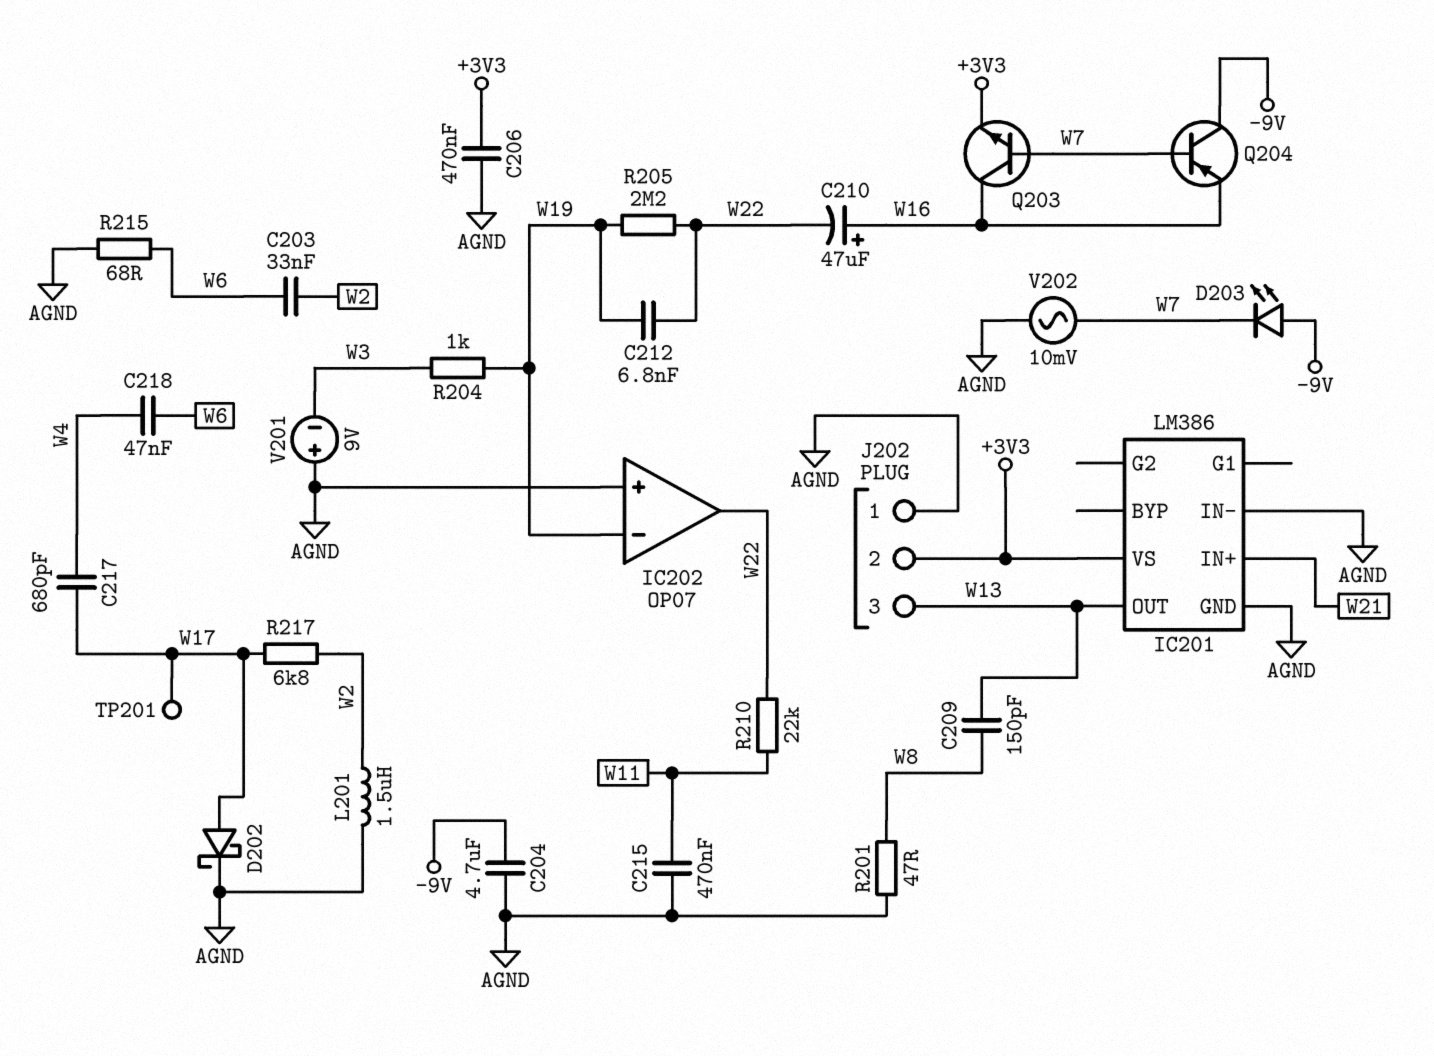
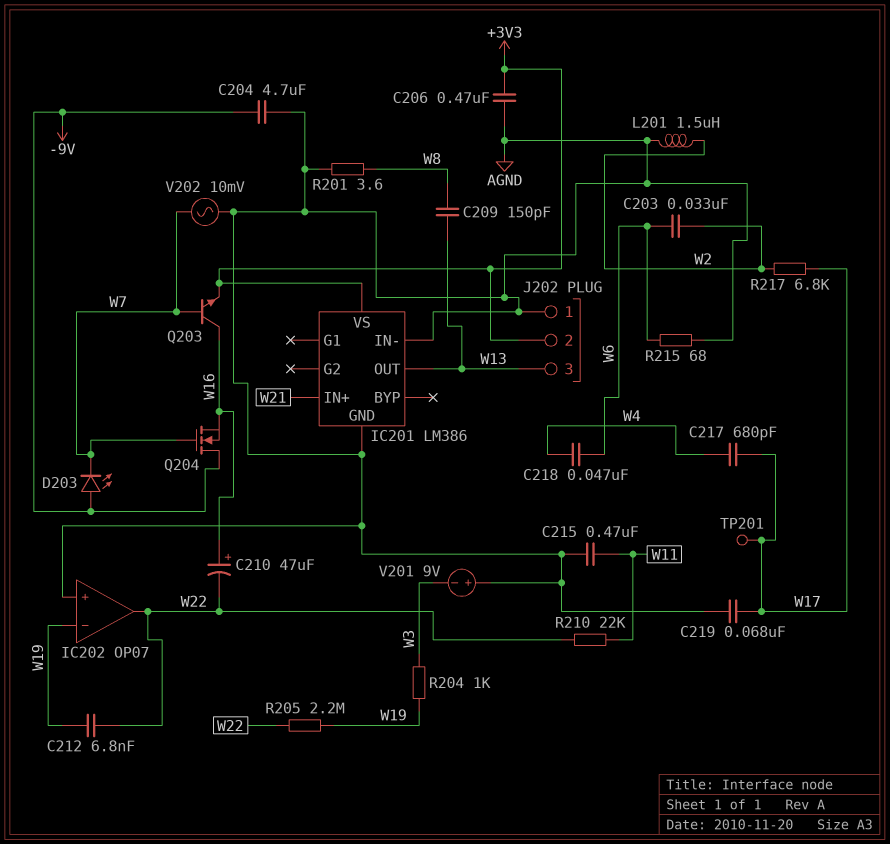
C219: none -> 68nF (AGND, W17)
D202: schottky (A W17, K AGND) -> none
Q204: PNP (B W7, C -9V, E W16) -> NMOS (G W7, D -9V, S W16)
R201: 47 (AGND, W8) -> 3.6 (AGND, W8)

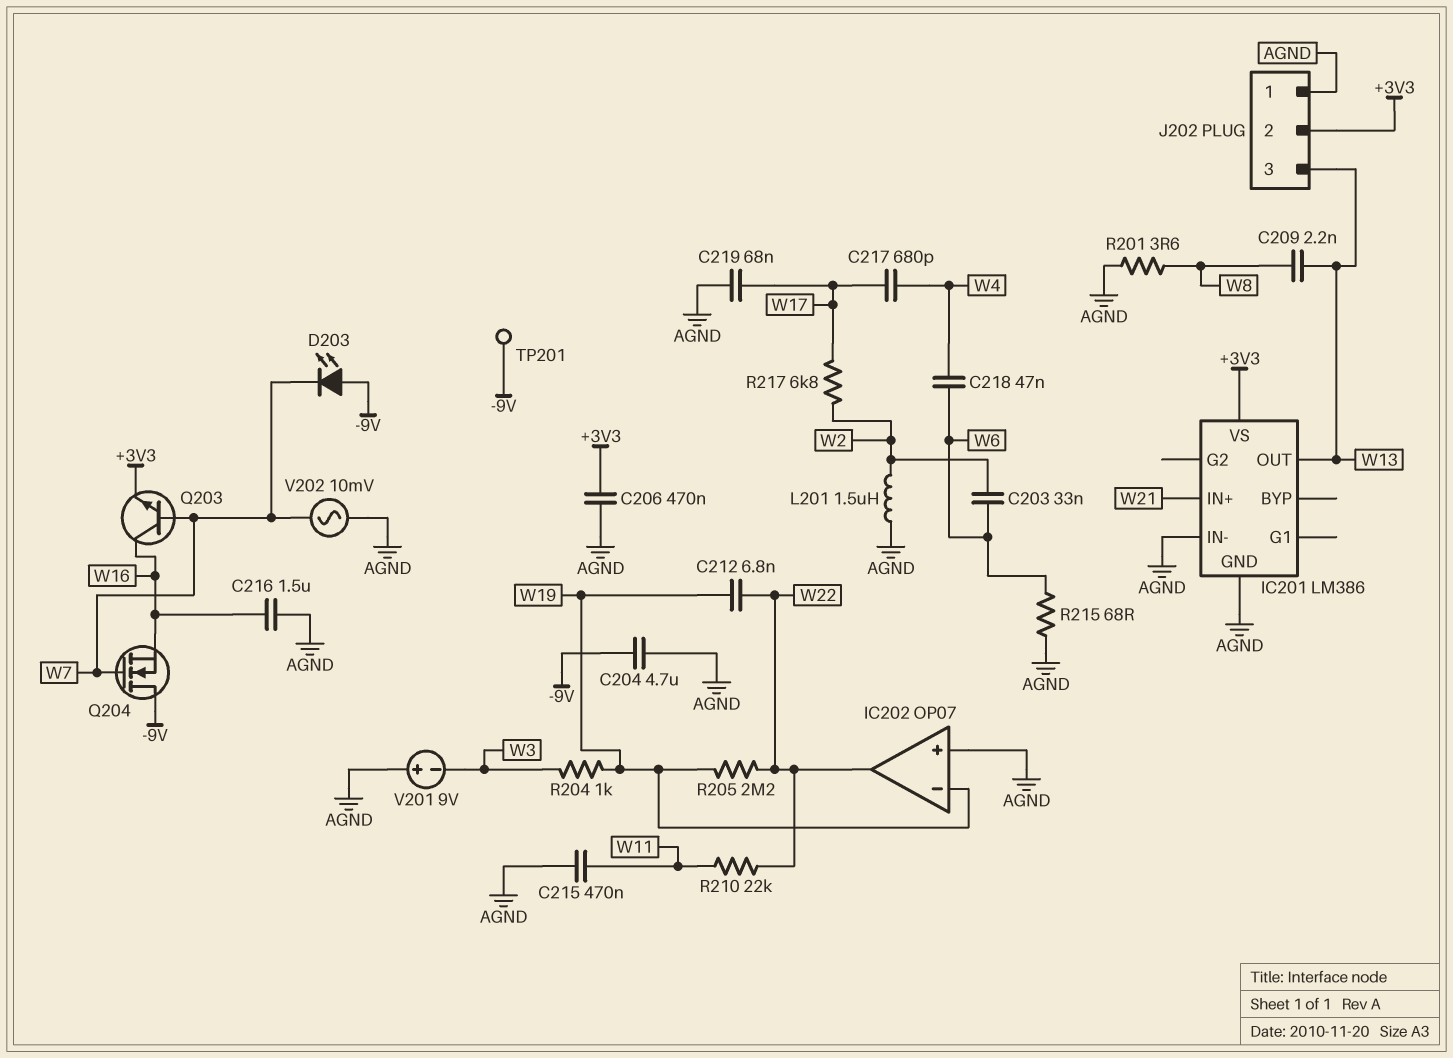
C209: 150pF (W8, W13) -> 2.2nF (W8, W13)
C210: 47uF (plus W16, minus W22) -> none
C216: none -> 1.5uF (AGND, W16)
TP201: test point (W17) -> test point (-9V)

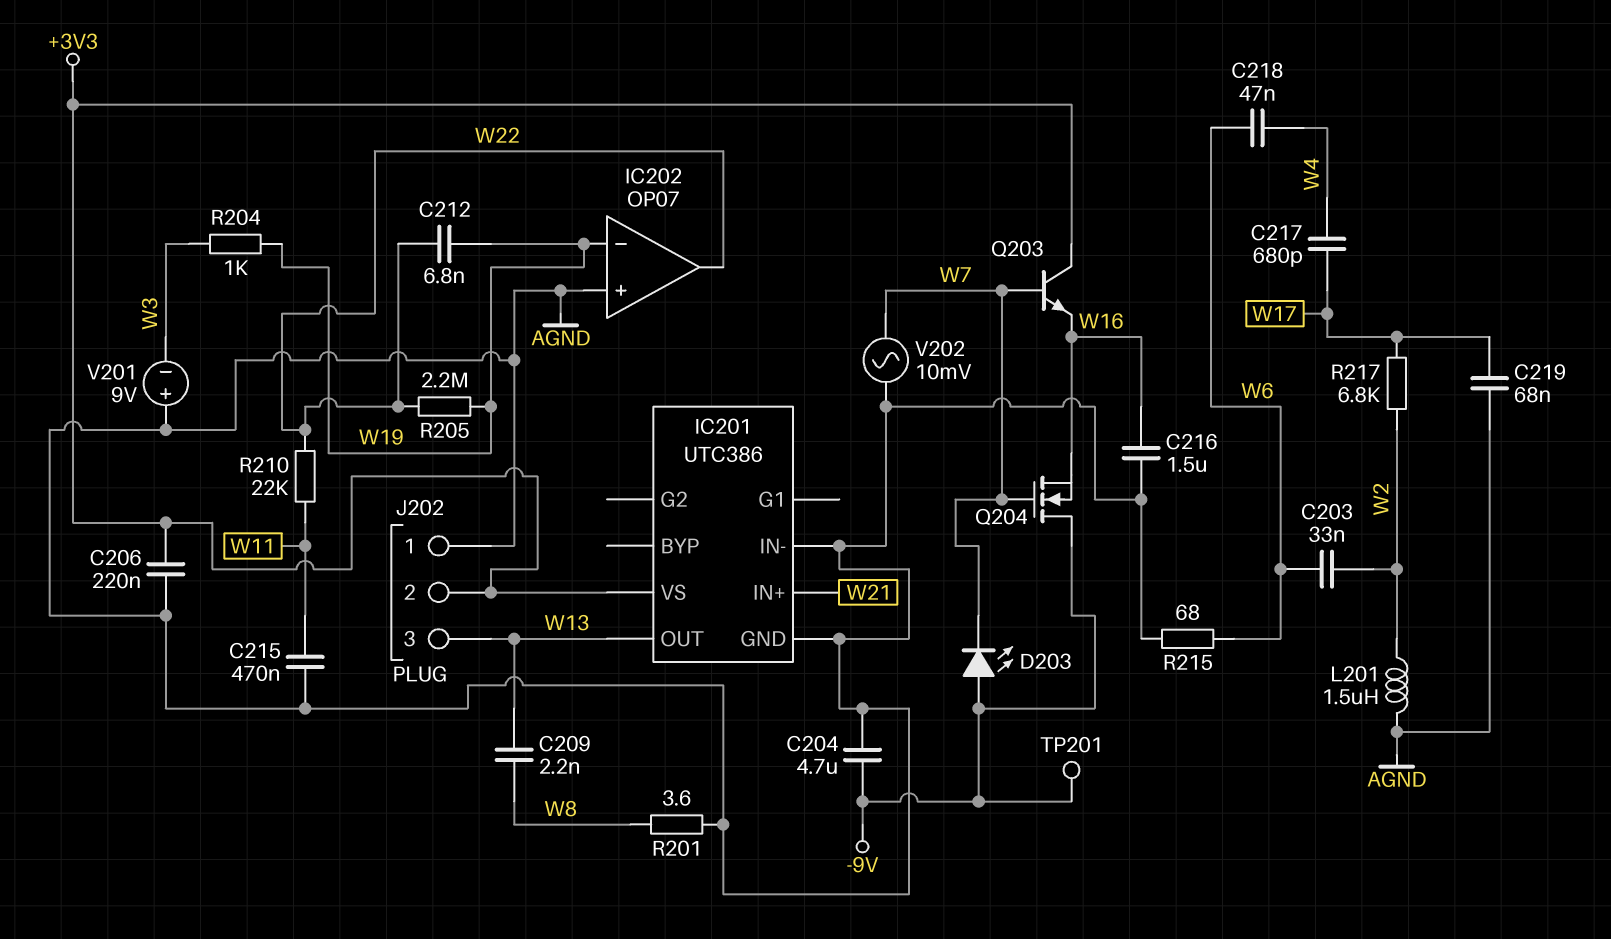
C206: 470nF (+3V3, AGND) -> 220nF (+3V3, AGND)
IC201: LM386 -> UTC386
Q203: NPN (B W7, C W16, E +3V3) -> NPN (B W7, C +3V3, E W16)

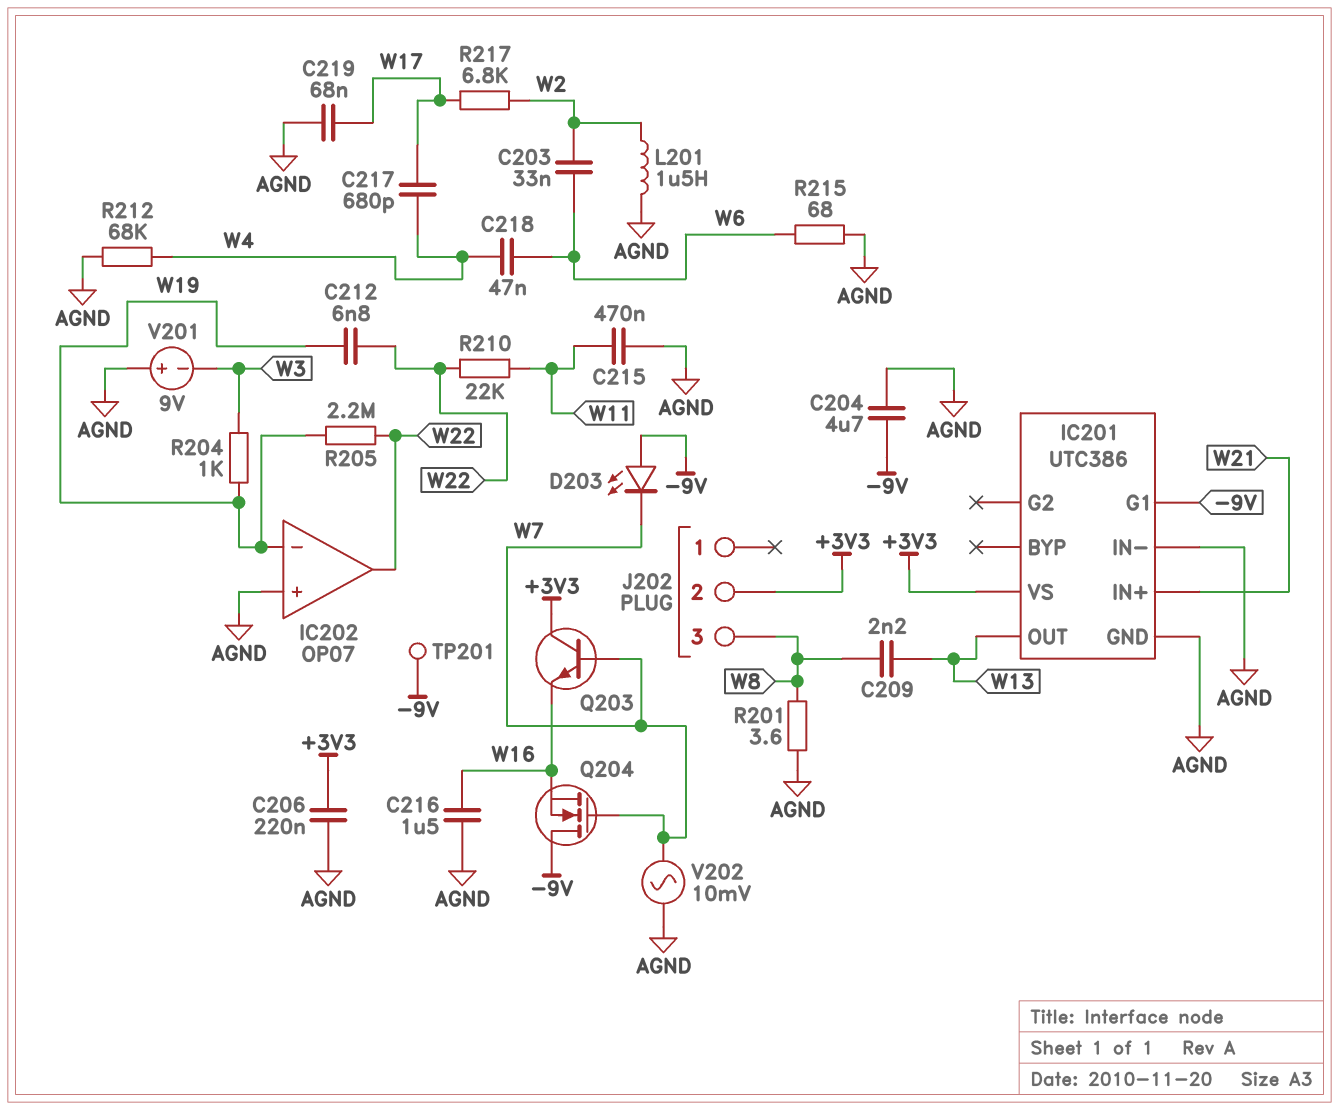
IC201 pin G1: none -> -9V
J202 pin 1: AGND -> none
J202 pin 3: W13 -> W8
R212: none -> 68k (AGND, W4)

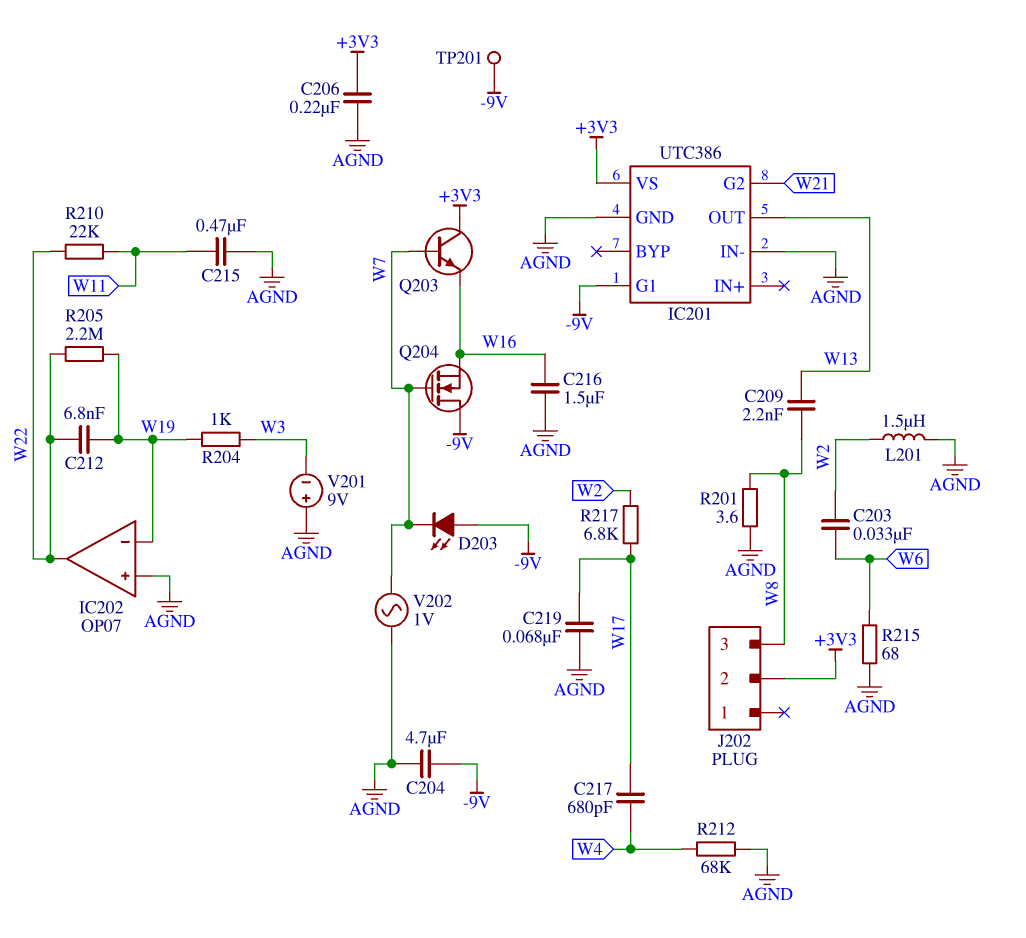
C218: 47nF (W4, W6) -> none
IC201 pin G2: none -> W21
IC201 pin IN+: W21 -> none
V202: AC 10mV (AGND, W7) -> AC 1V (AGND, W7)

